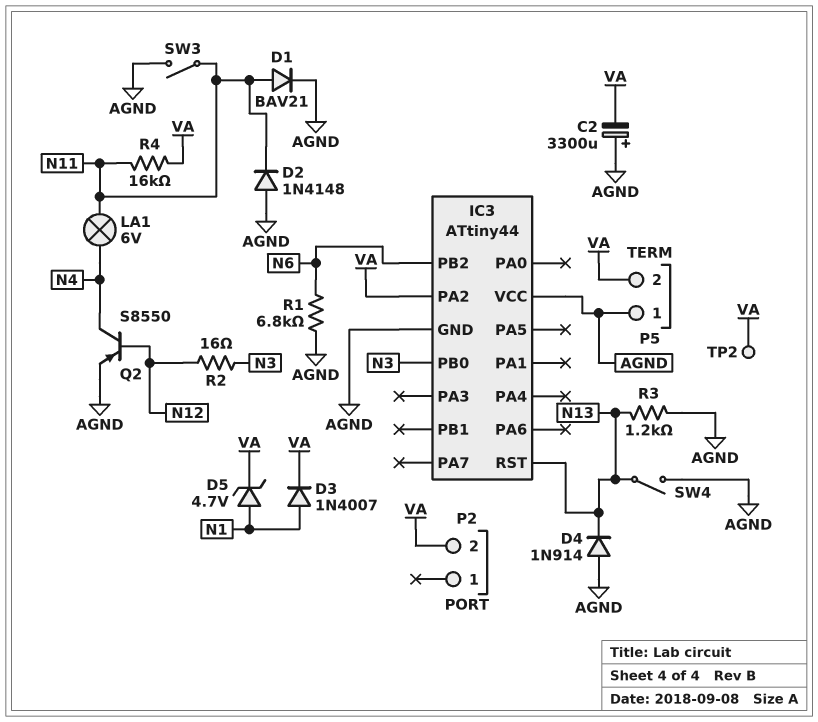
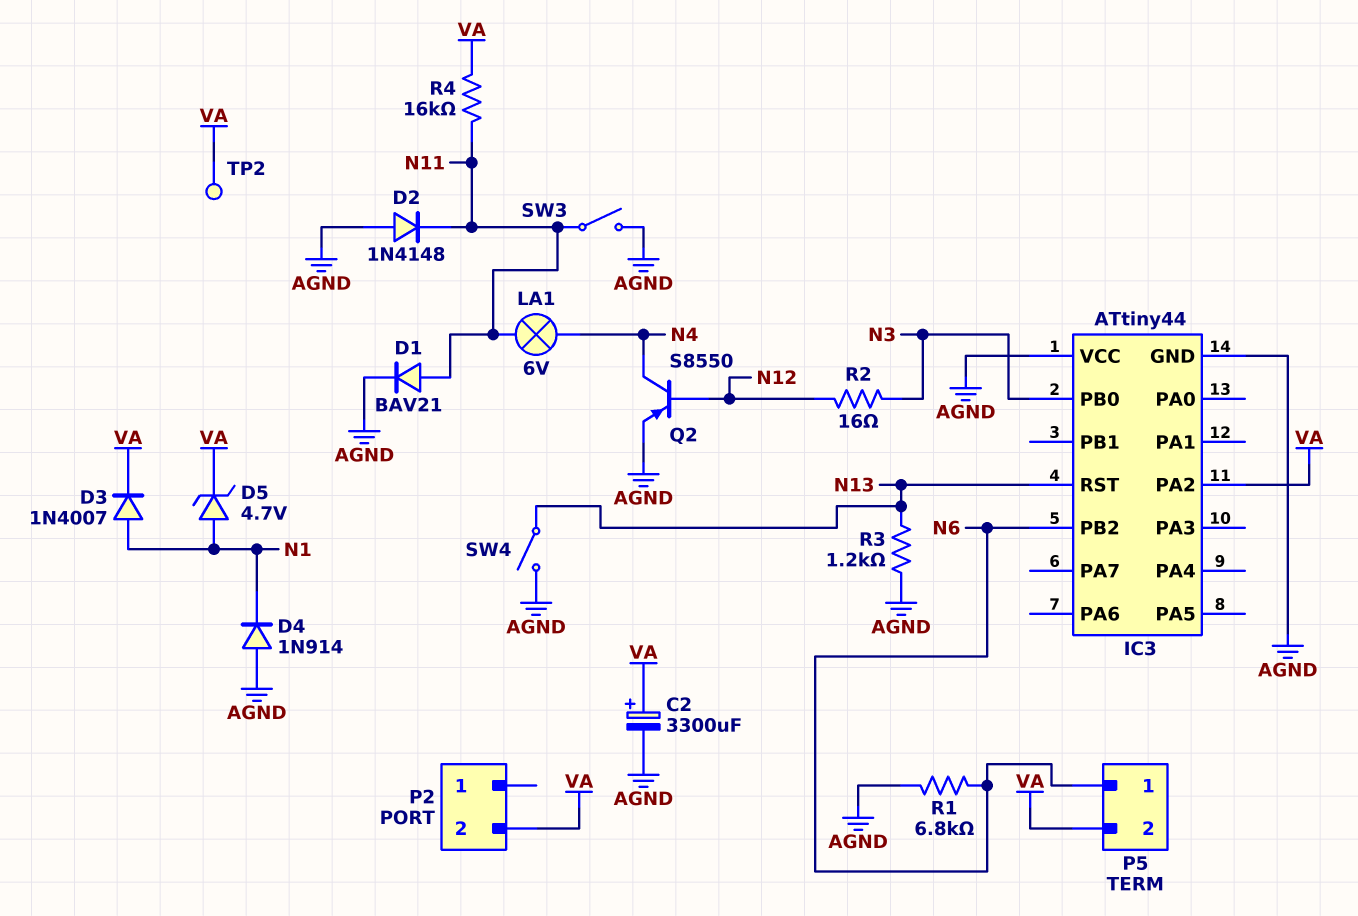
C2: 3300uF (plus AGND, minus VA) -> 3300uF (plus VA, minus AGND)
D4: diode 1N914 (A AGND, K N13) -> diode 1N914 (A AGND, K N1)
P5 pin 1: AGND -> N6

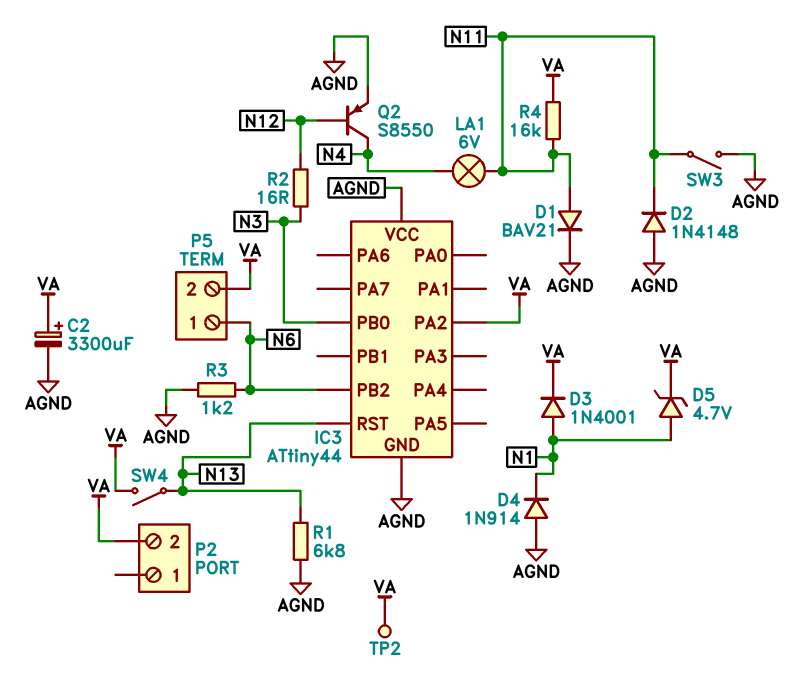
D3: diode 1N4007 (A N1, K VA) -> diode 1N4001 (A N1, K VA)
R1: 6.8k (AGND, N6) -> 6.8k (AGND, N13)
R3: 1.2k (AGND, N13) -> 1.2k (AGND, N6)
SW4: switch (AGND, N13) -> switch (N13, VA)

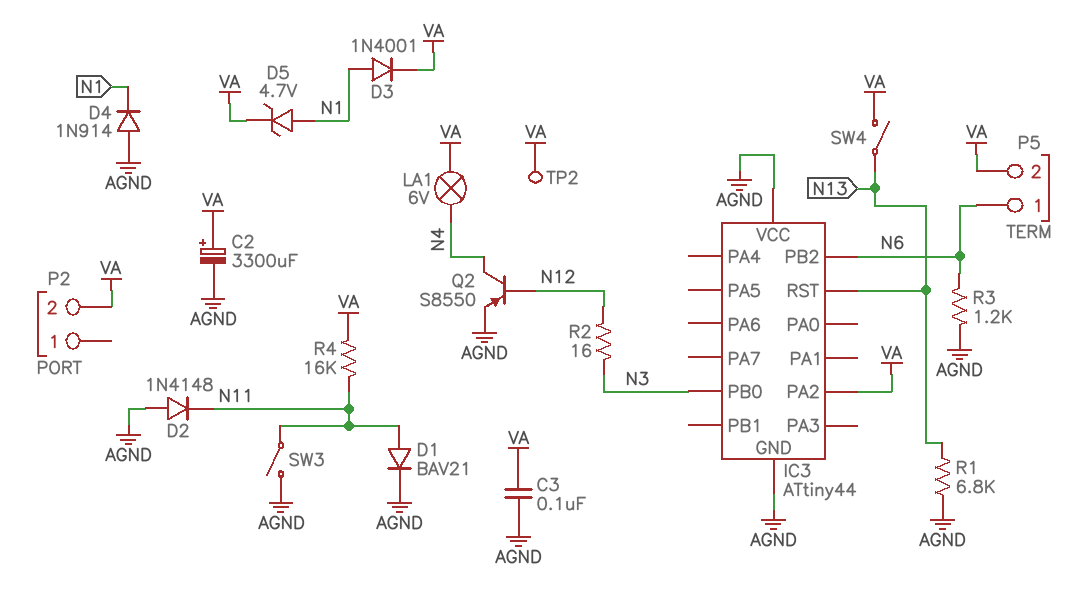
C3: none -> 100nF (AGND, VA)
LA1: lamp 6V (N4, N11) -> lamp 6V (N4, VA)

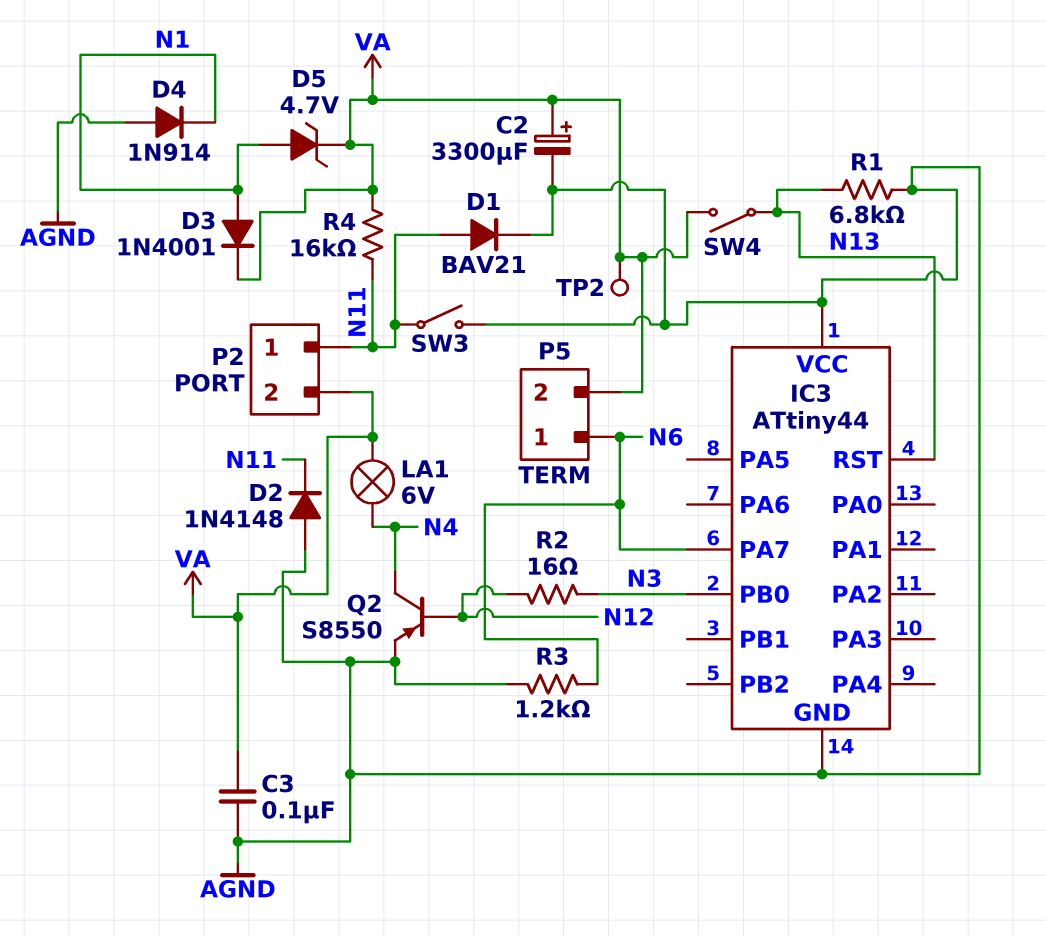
IC3 pin PA2: VA -> none
IC3 pin PA7: none -> N6
IC3 pin PB2: N6 -> none
P2 pin 1: none -> N11

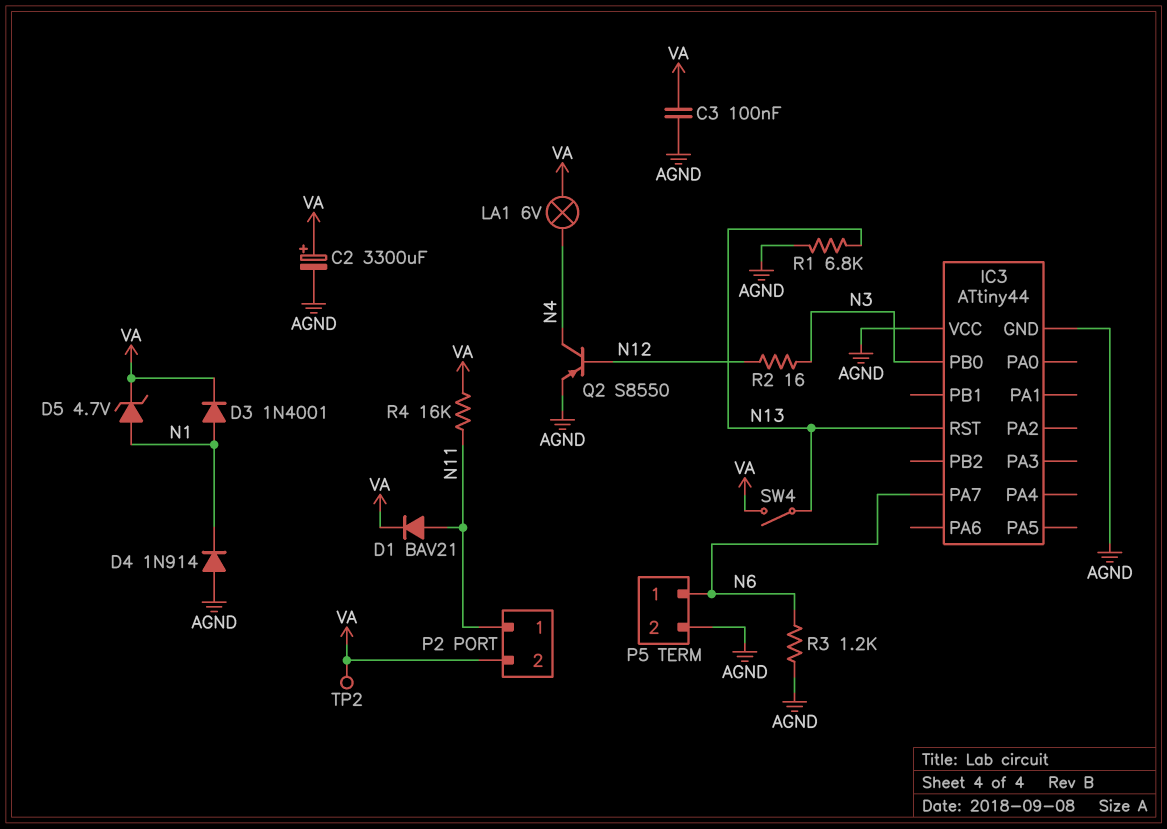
D1: diode BAV21 (A N11, K AGND) -> diode BAV21 (A N11, K VA)
D2: diode 1N4148 (A AGND, K N11) -> none
P5 pin 2: VA -> AGND
SW3: switch (AGND, N11) -> none

